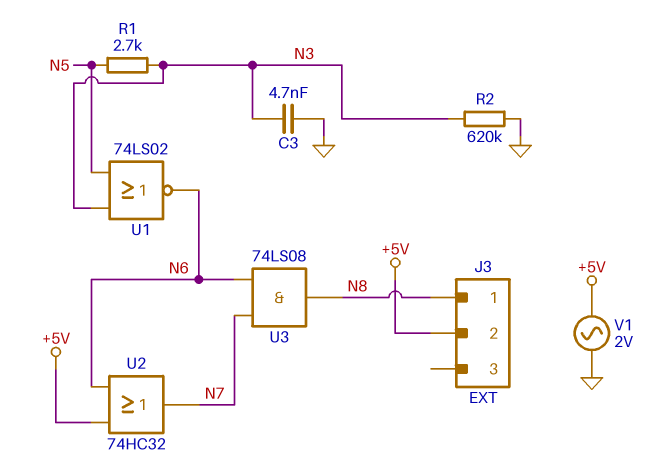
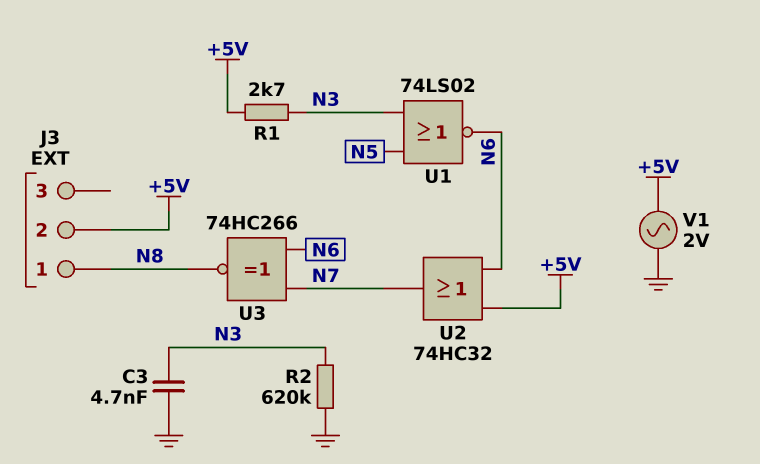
R1: 2.7k (N3, N5) -> 2.7k (+5V, N3)
U3: AND 74LS08 (in N6, in N7, out N8) -> XNOR 74HC266 (in N6, in N7, out N8)

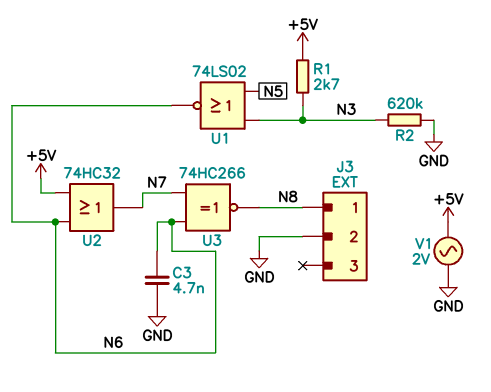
C3: 4.7nF (GND, N3) -> 4.7nF (GND, N6)
J3 pin 2: +5V -> GND

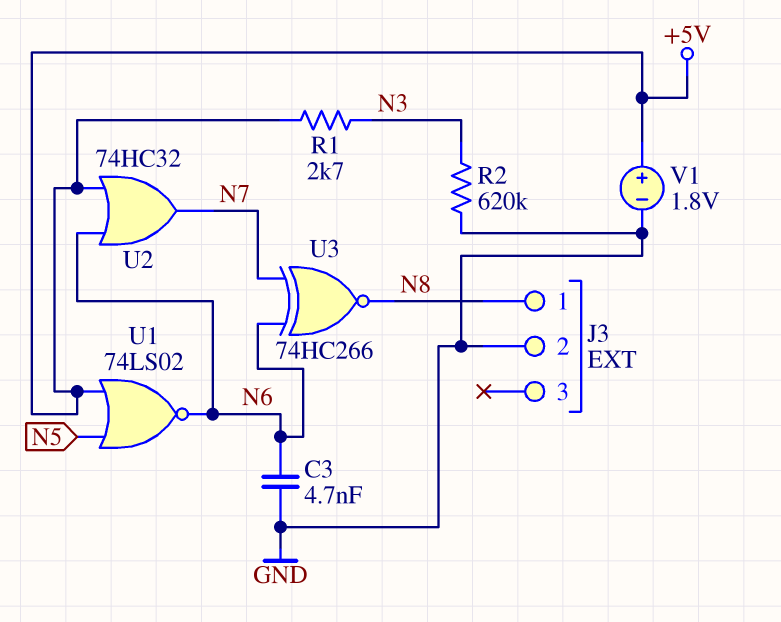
U1: NOR 74LS02 (in N3, in N5, out N6) -> NOR 74LS02 (in +5V, in N5, out N6)
V1: AC 2V (+5V, GND) -> 1.8V (plus +5V, minus GND)

